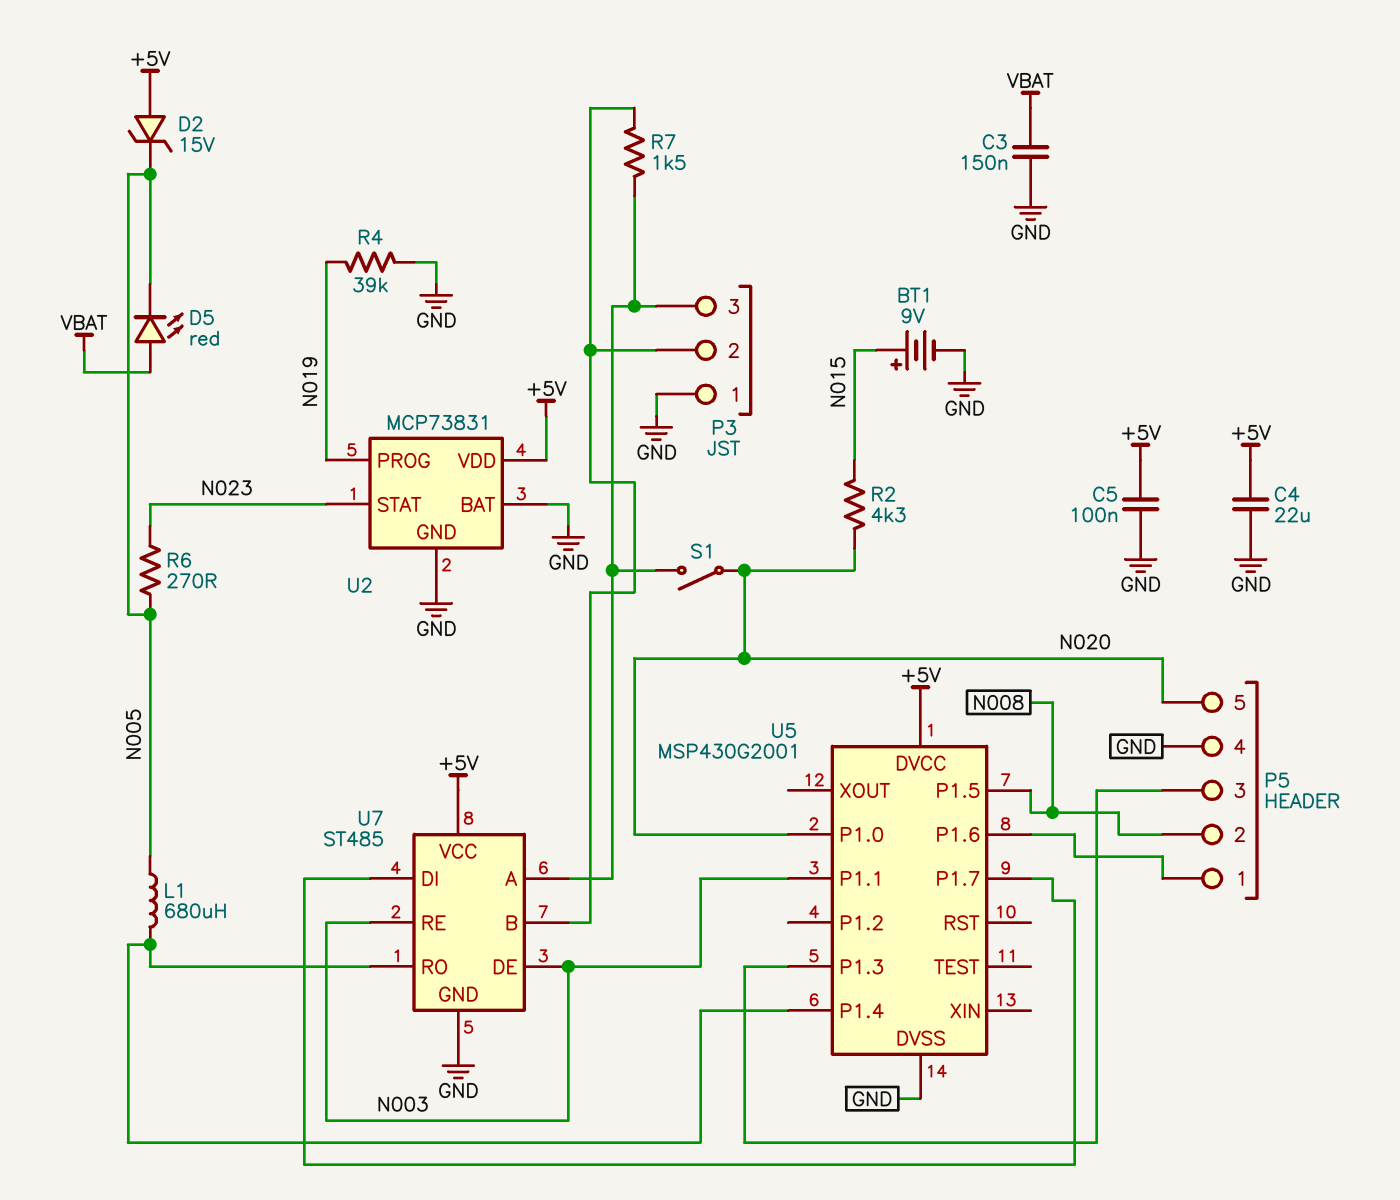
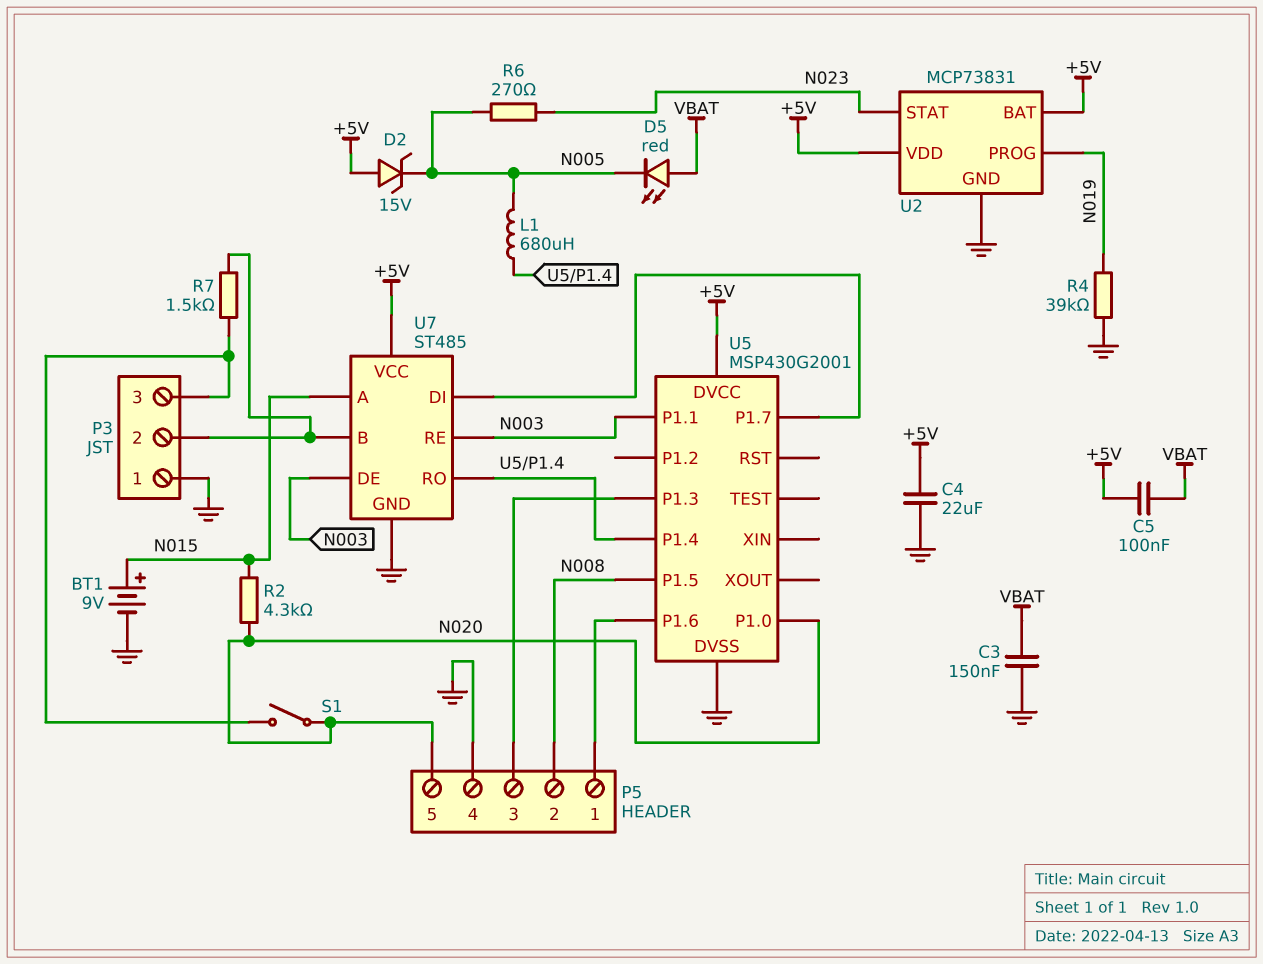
C5: 100nF (+5V, GND) -> 100nF (+5V, VBAT)
U2 pin BAT: GND -> +5V
U7 pin A: P3/3 -> N015

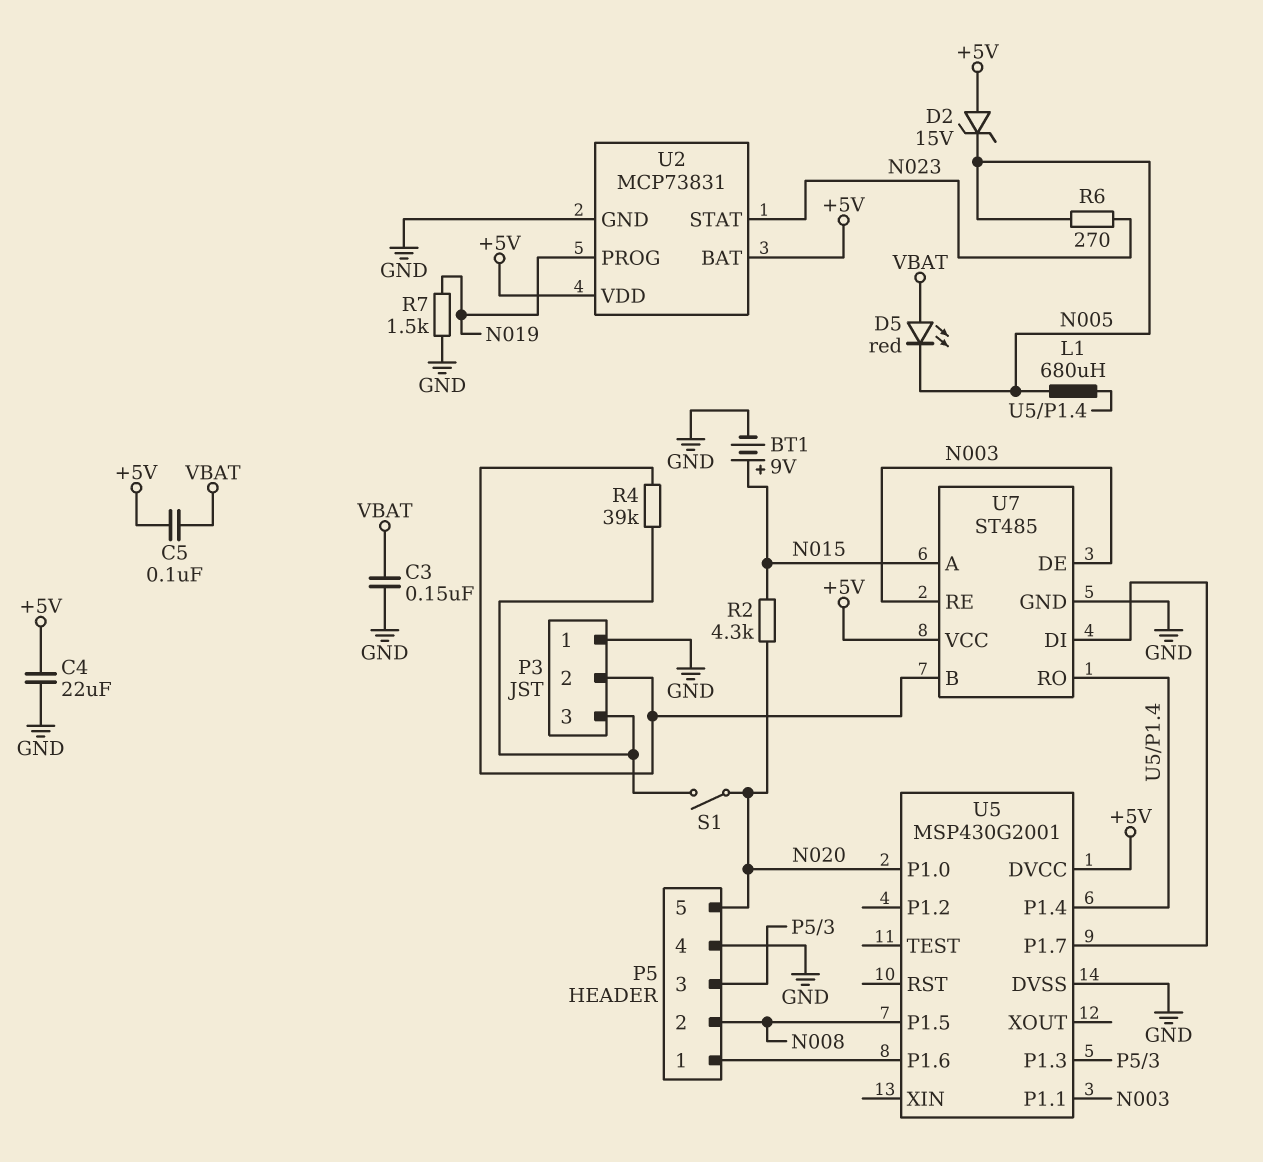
R4: 39k (GND, N019) -> 39k (P3/2, P3/3)
R7: 1.5k (P3/2, P3/3) -> 1.5k (GND, N019)

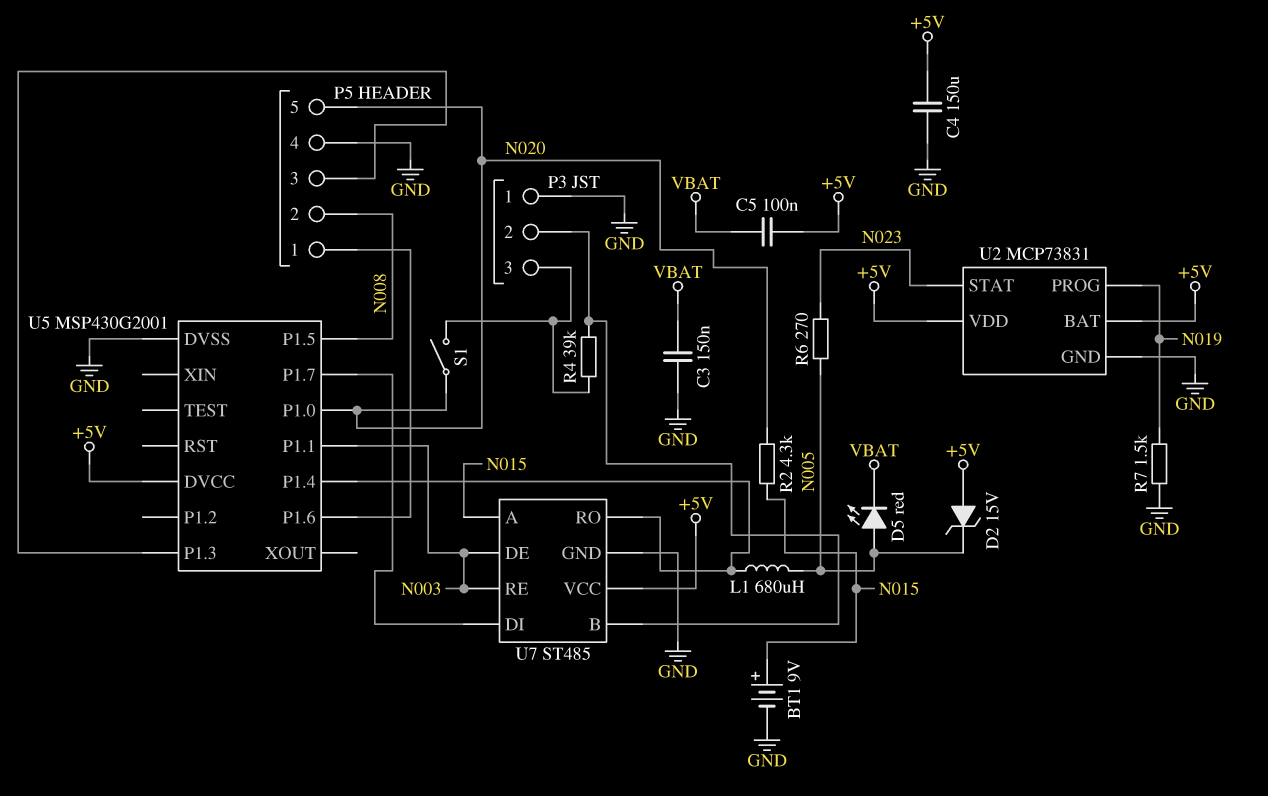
C4: 22uF (+5V, GND) -> 150uF (+5V, GND)
D5: LED red (A VBAT, K N005) -> LED red (A N005, K VBAT)

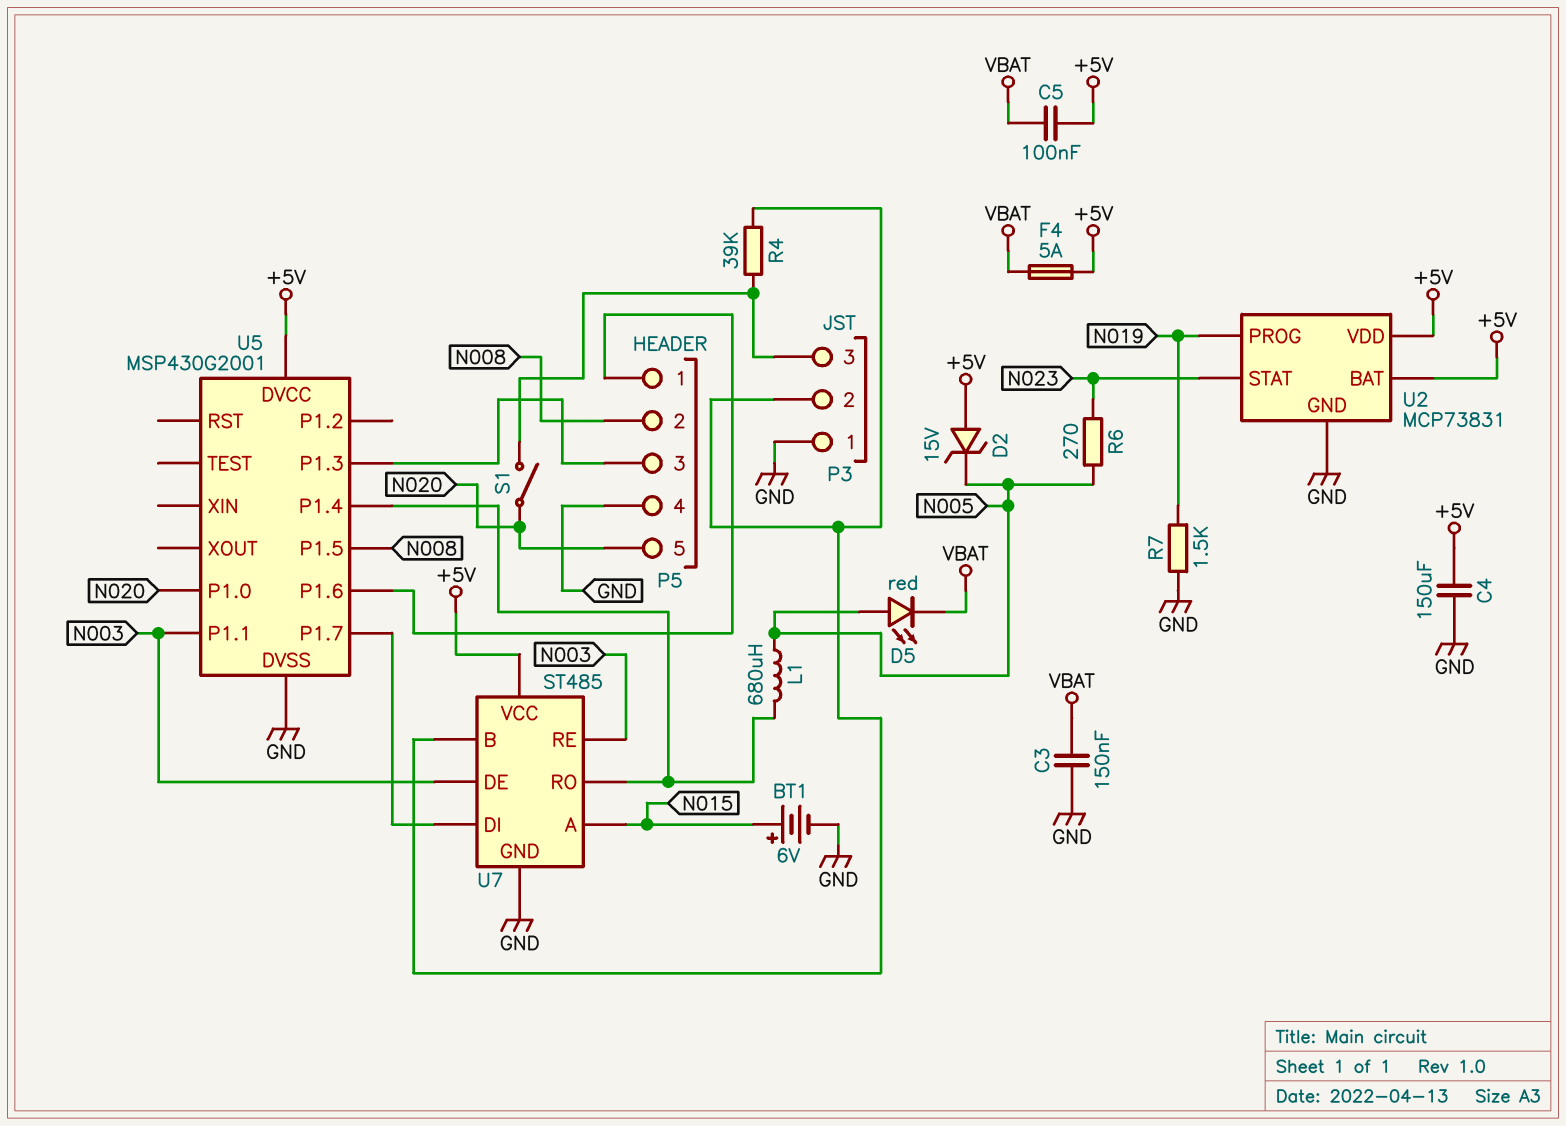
BT1: 9V (plus N015, minus GND) -> 6V (plus N015, minus GND)
F4: none -> 5A (+5V, VBAT)
R2: 4.3k (N015, N020) -> none

